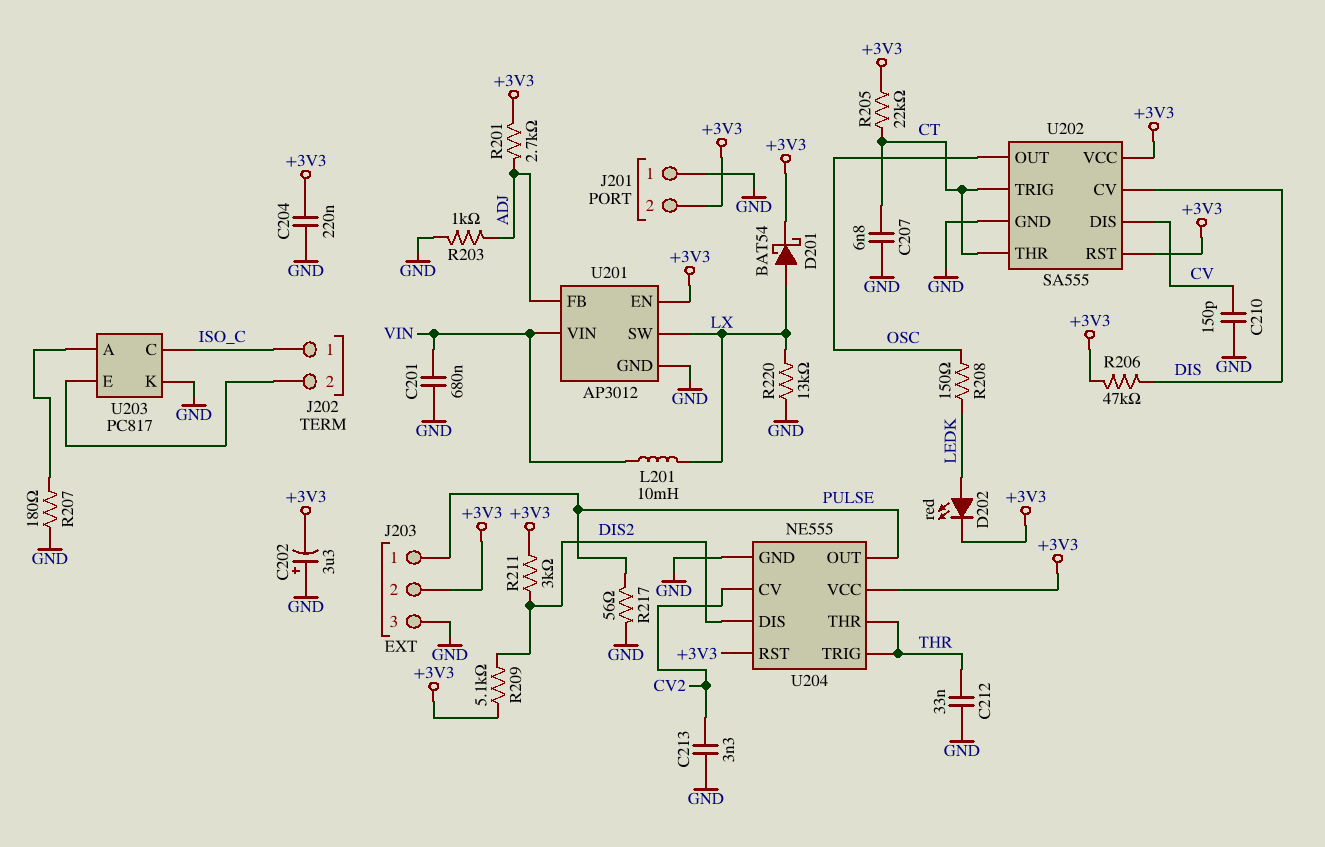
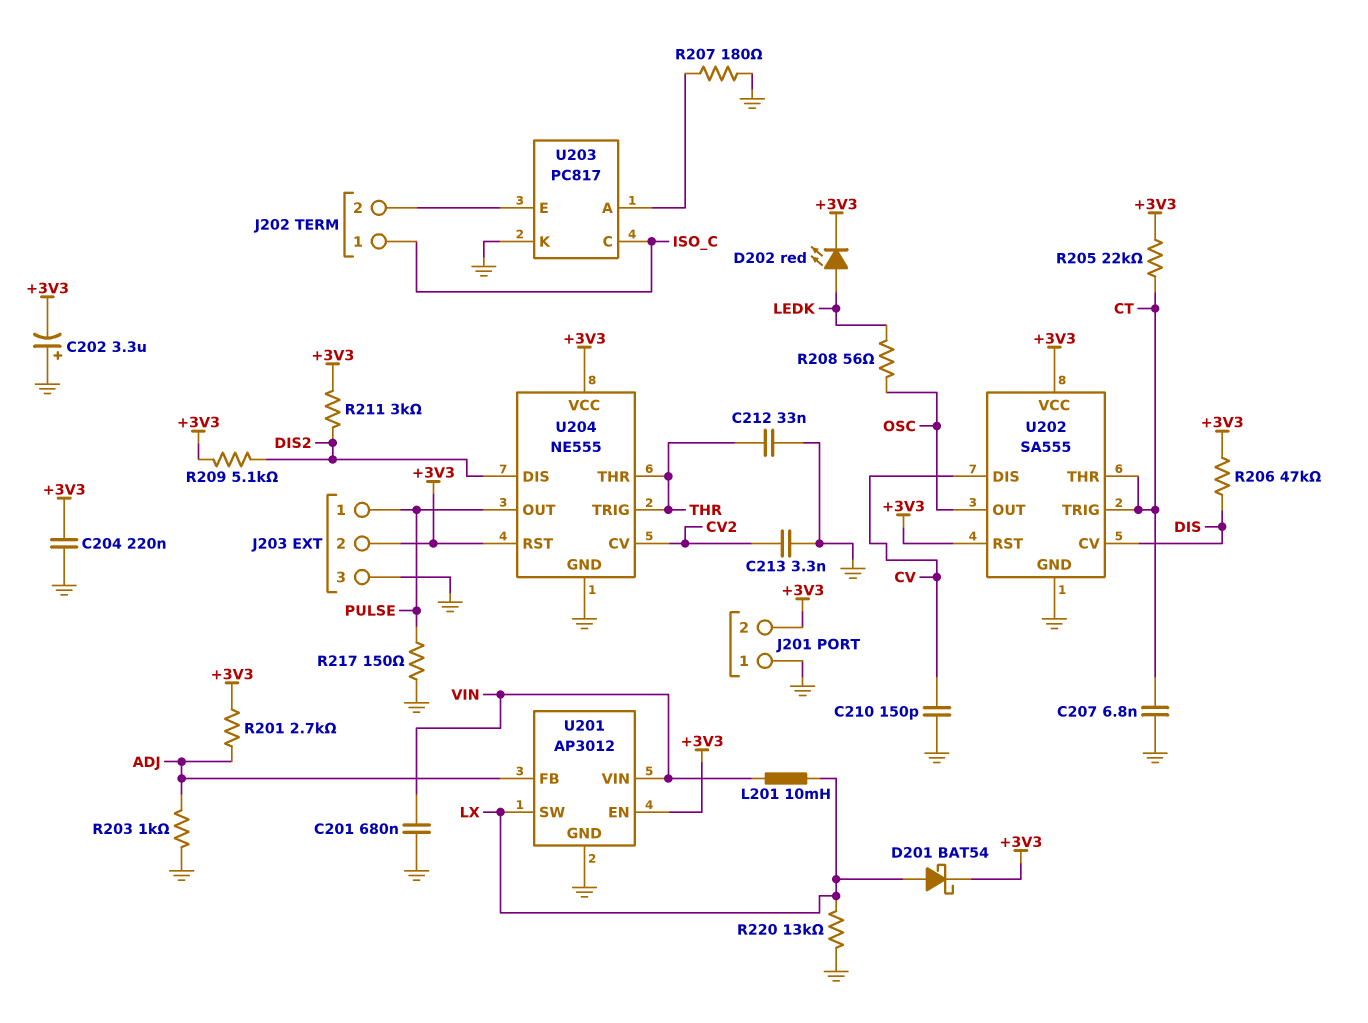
R208: 150 (LEDK, OSC) -> 56 (LEDK, OSC)
R217: 56 (GND, PULSE) -> 150 (GND, PULSE)

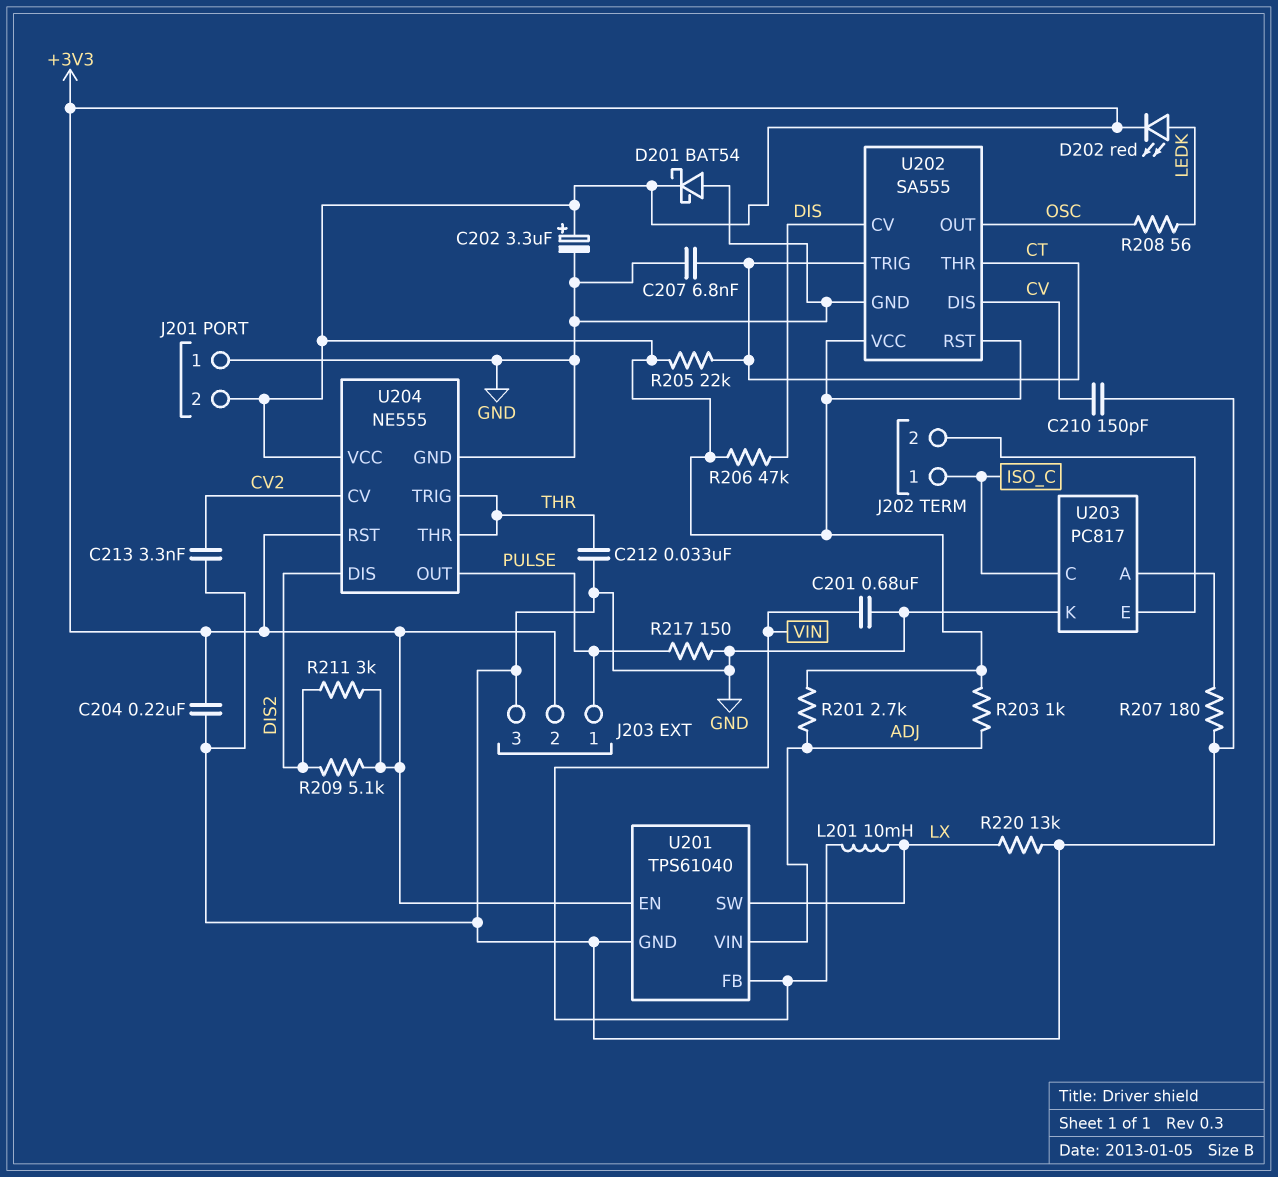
C202: 3.3uF (plus GND, minus +3V3) -> 3.3uF (plus +3V3, minus GND)
D201: schottky BAT54 (A LX, K +3V3) -> schottky BAT54 (A GND, K +3V3)
R203: 1k (ADJ, GND) -> 1k (+3V3, ADJ)
U201: AP3012 -> TPS61040
U201 pin FB: ADJ -> VIN
U201 pin VIN: VIN -> ADJ

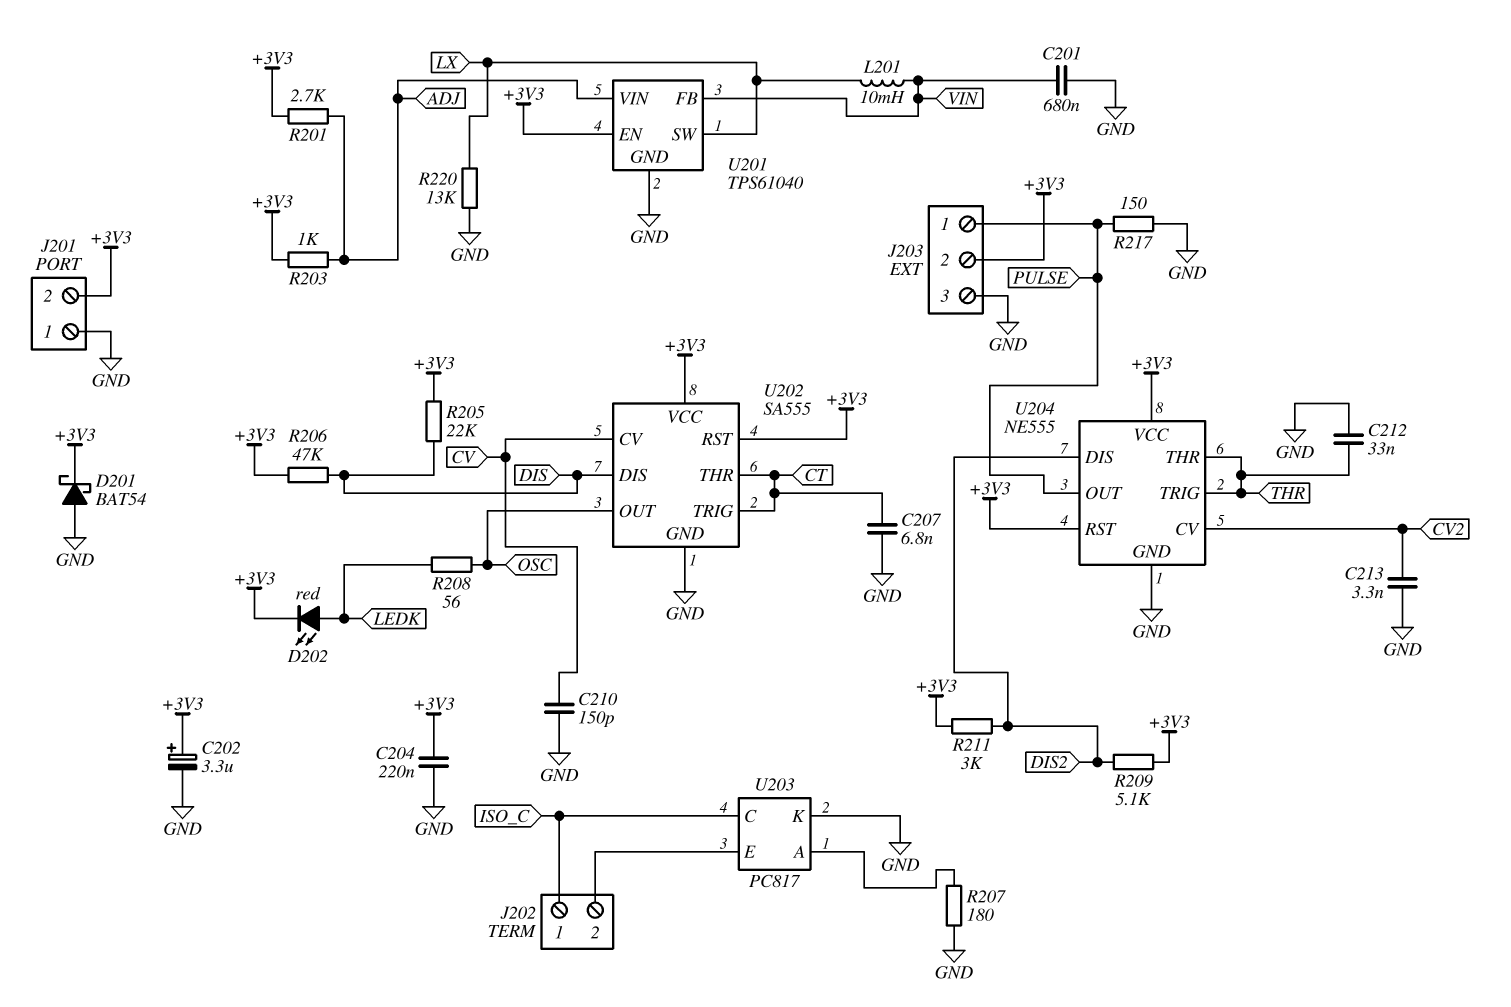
R205: 22k (+3V3, CT) -> 22k (+3V3, DIS)
U202 pin CV: DIS -> CV
U202 pin DIS: CV -> DIS

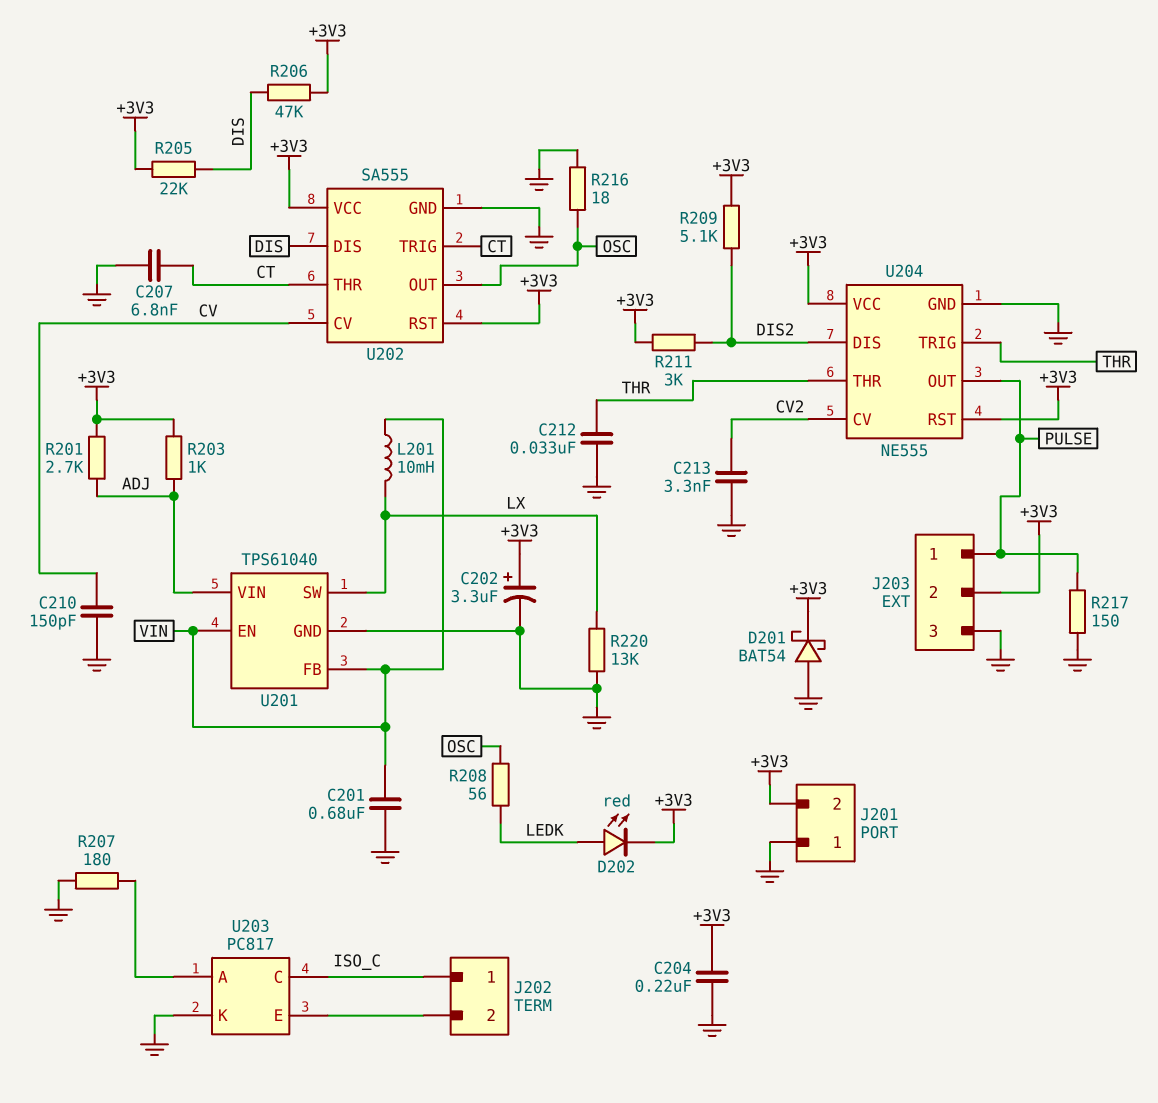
R216: none -> 18 (GND, OSC)
U201 pin EN: +3V3 -> VIN

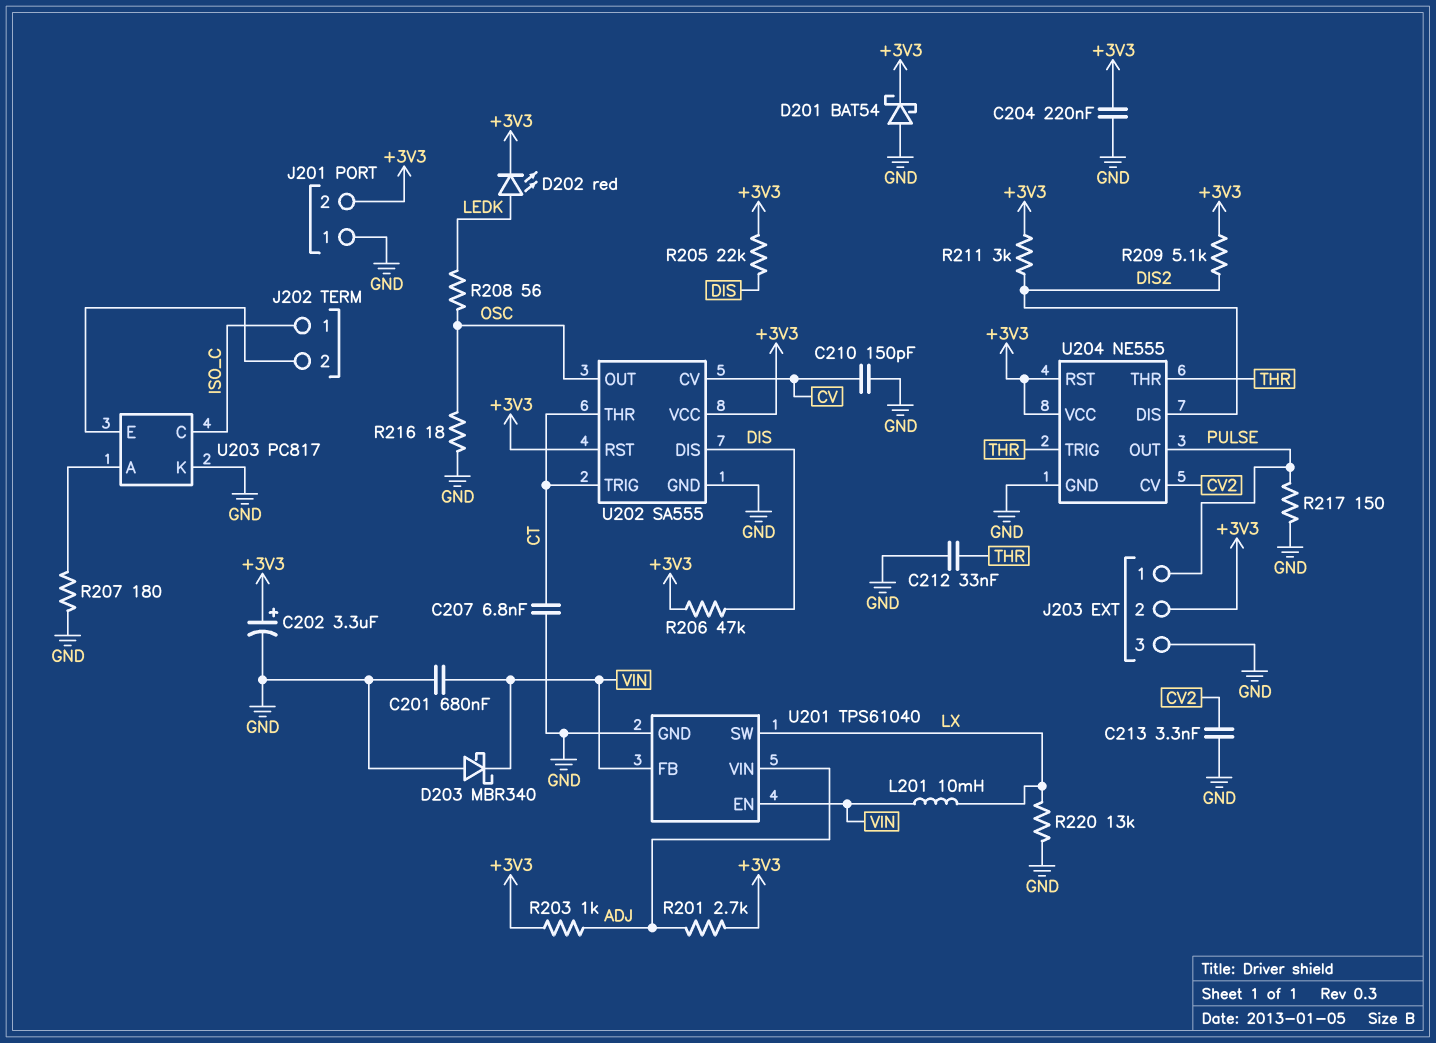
D203: none -> schottky MBR340 (A GND, K VIN)

